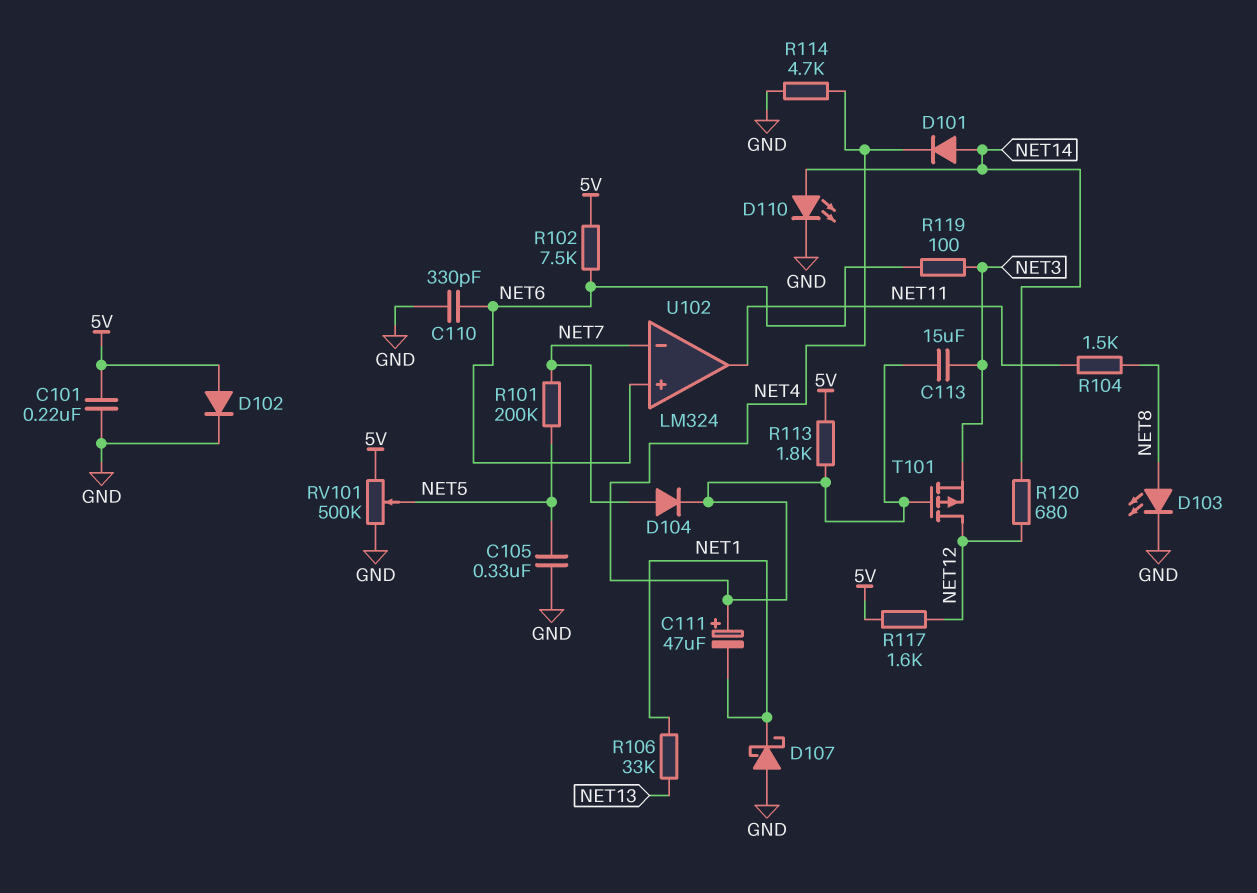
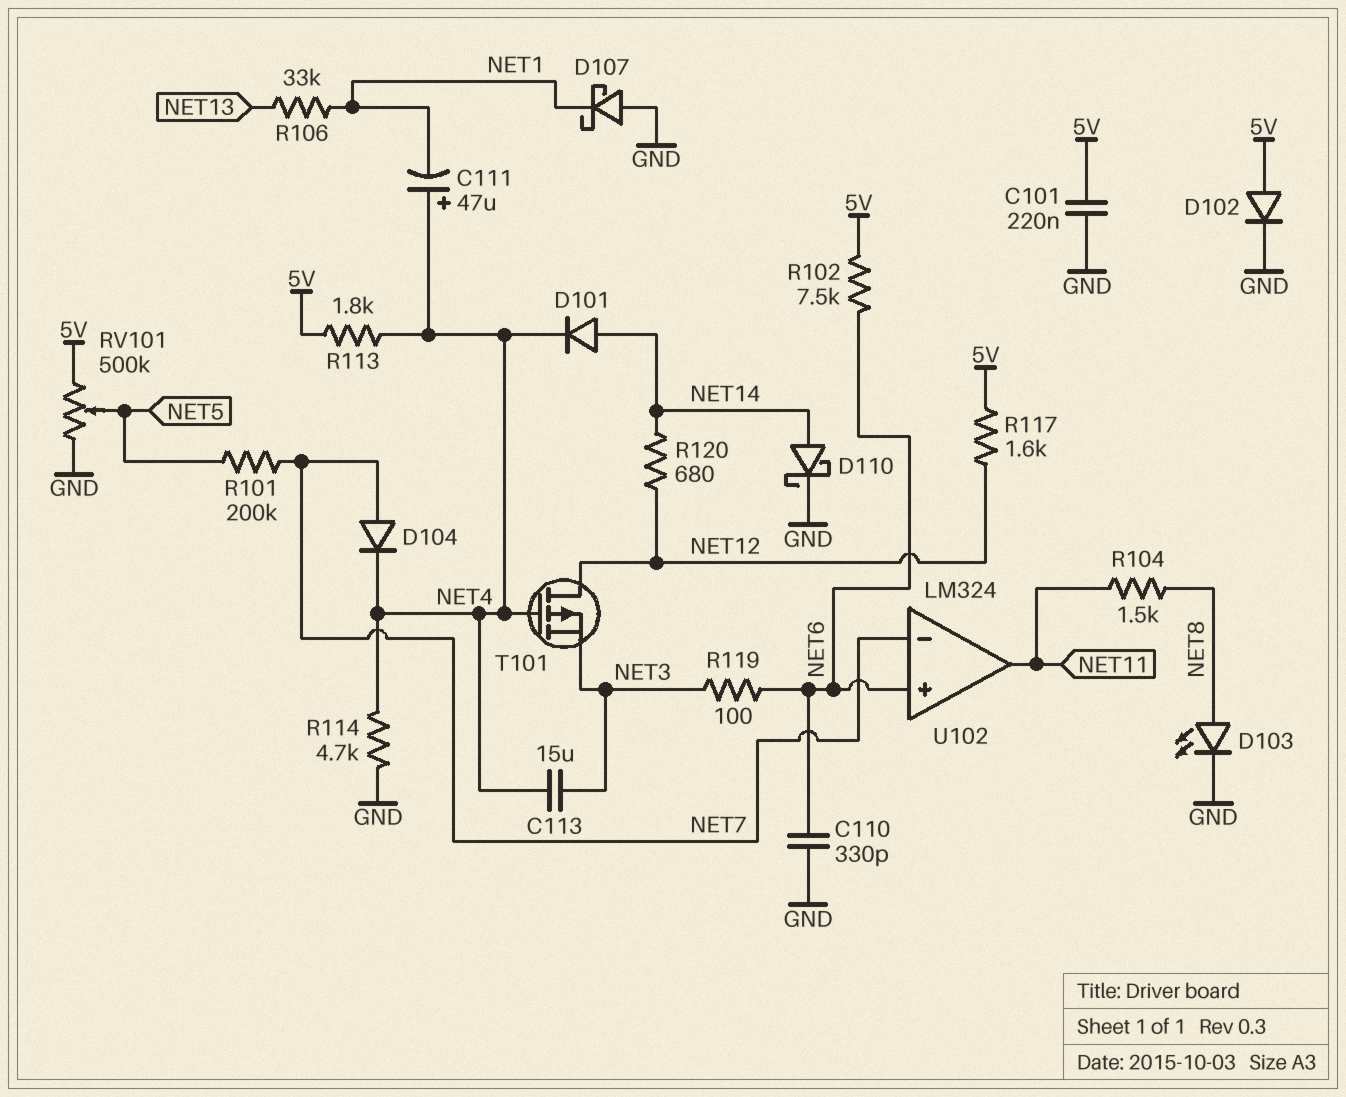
C105: 330nF (GND, NET5) -> none
D110: LED (A NET14, K GND) -> schottky (A NET14, K GND)

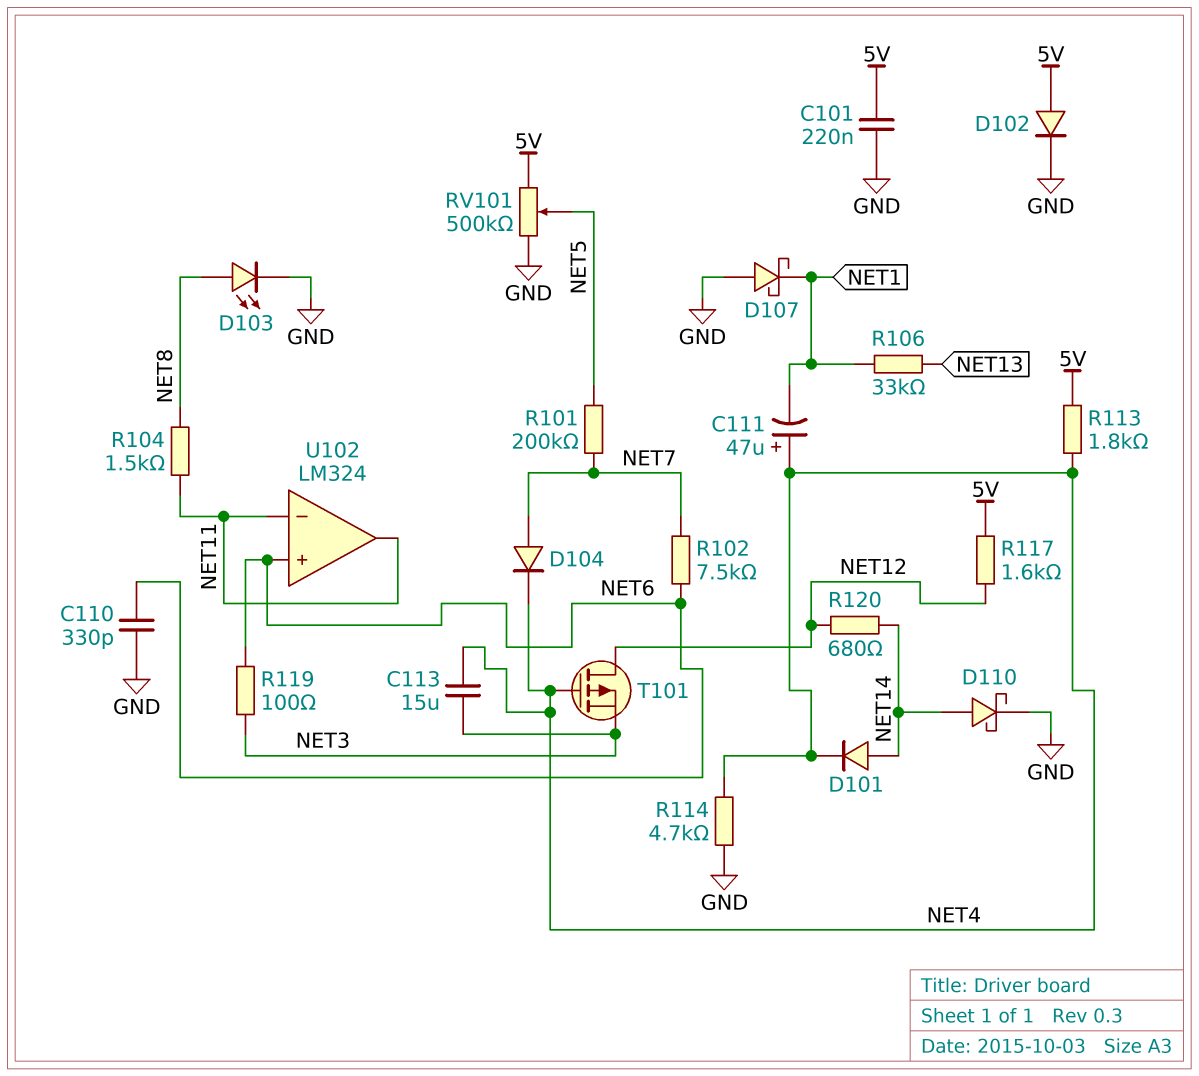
R102: 7.5k (5V, NET6) -> 7.5k (NET6, NET7)
U102 pin in-: NET7 -> NET11

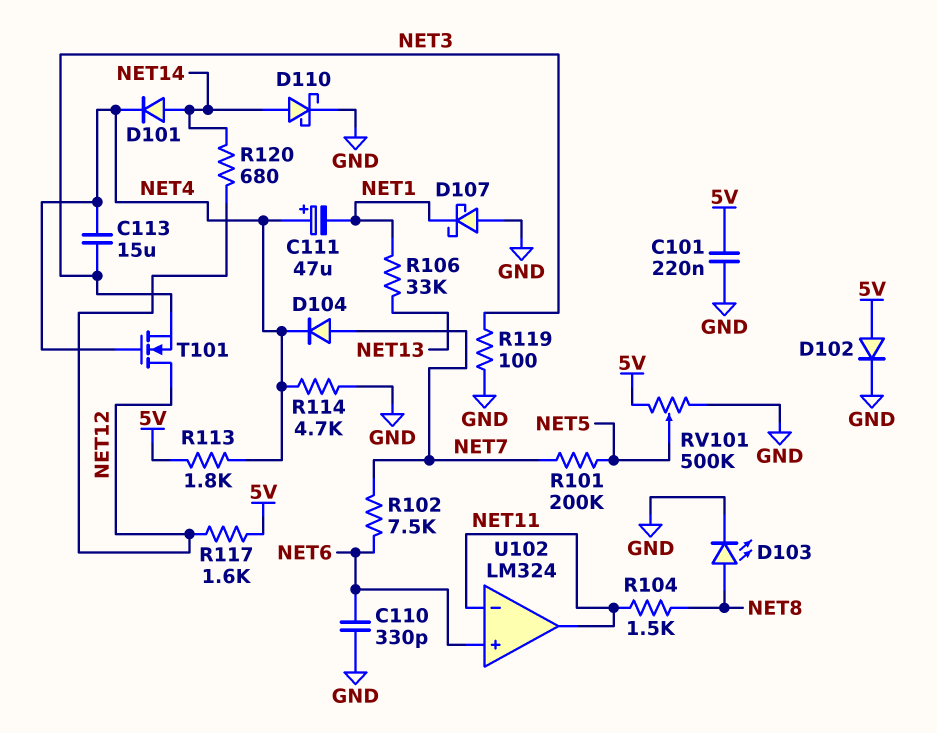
R119: 100 (NET3, NET6) -> 100 (GND, NET3)
T101: PMOS (G NET4, D NET12, S NET3) -> NMOS (G NET4, D NET12, S NET3)

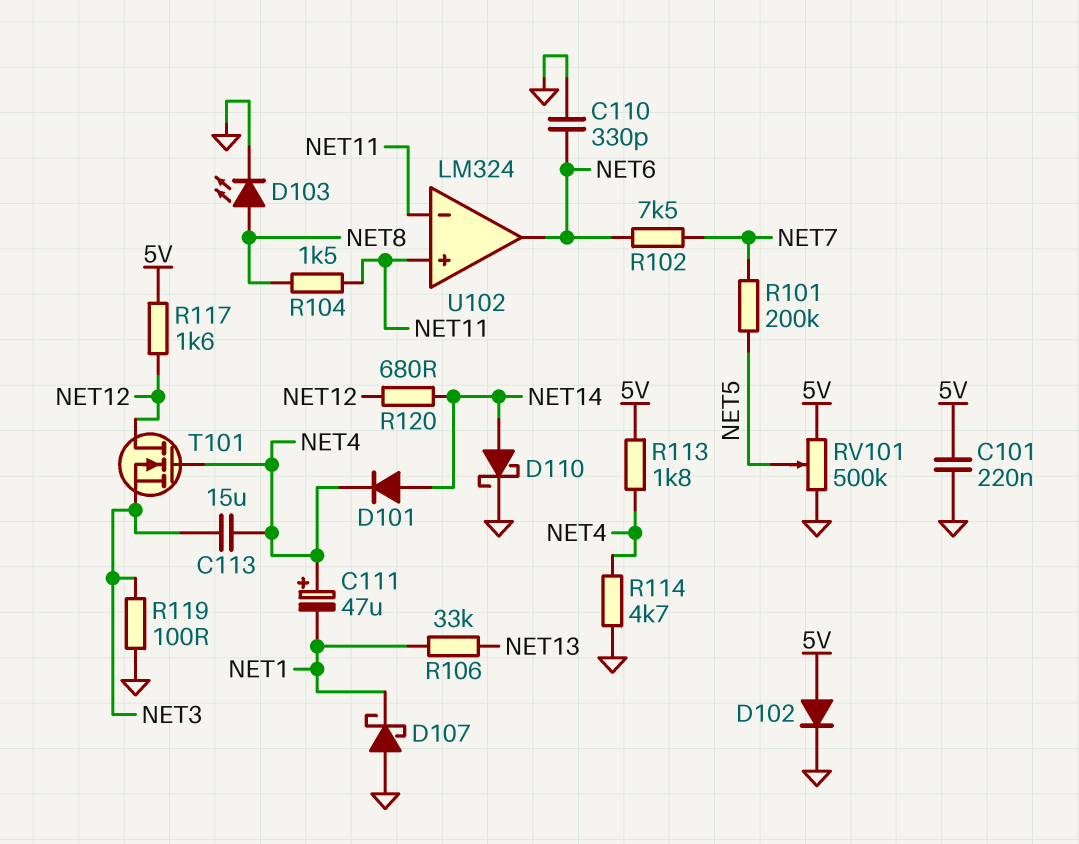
D104: diode (A NET7, K NET4) -> none
U102 pin in+: NET6 -> NET11
U102 pin out: NET11 -> NET6

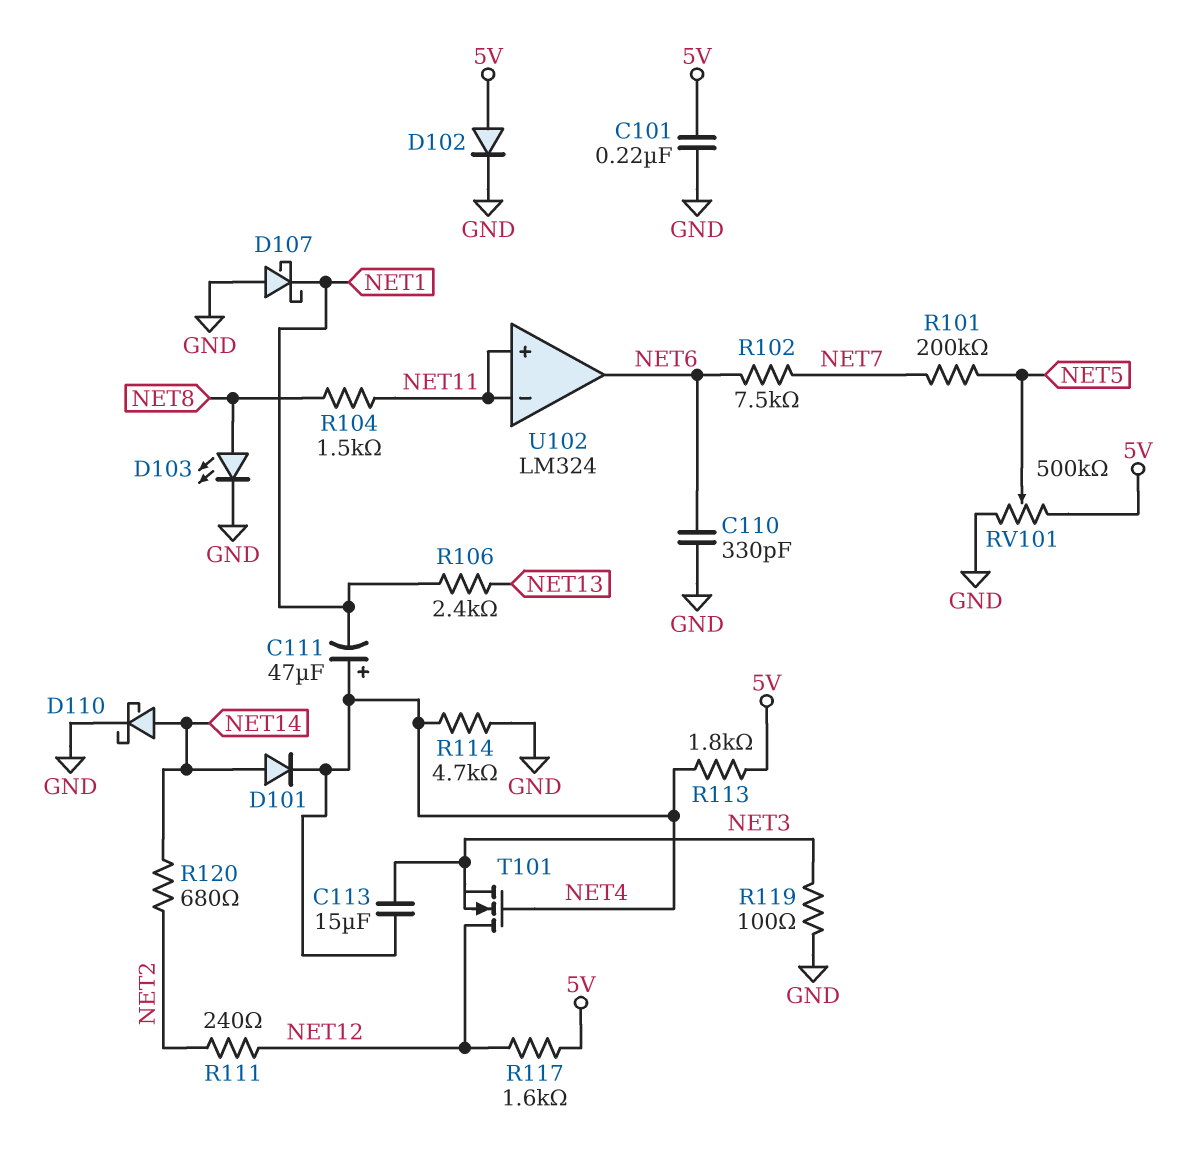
R106: 33k (NET1, NET13) -> 2.4k (NET1, NET13)
R111: none -> 240 (NET2, NET12)
R120: 680 (NET12, NET14) -> 680 (NET2, NET14)

